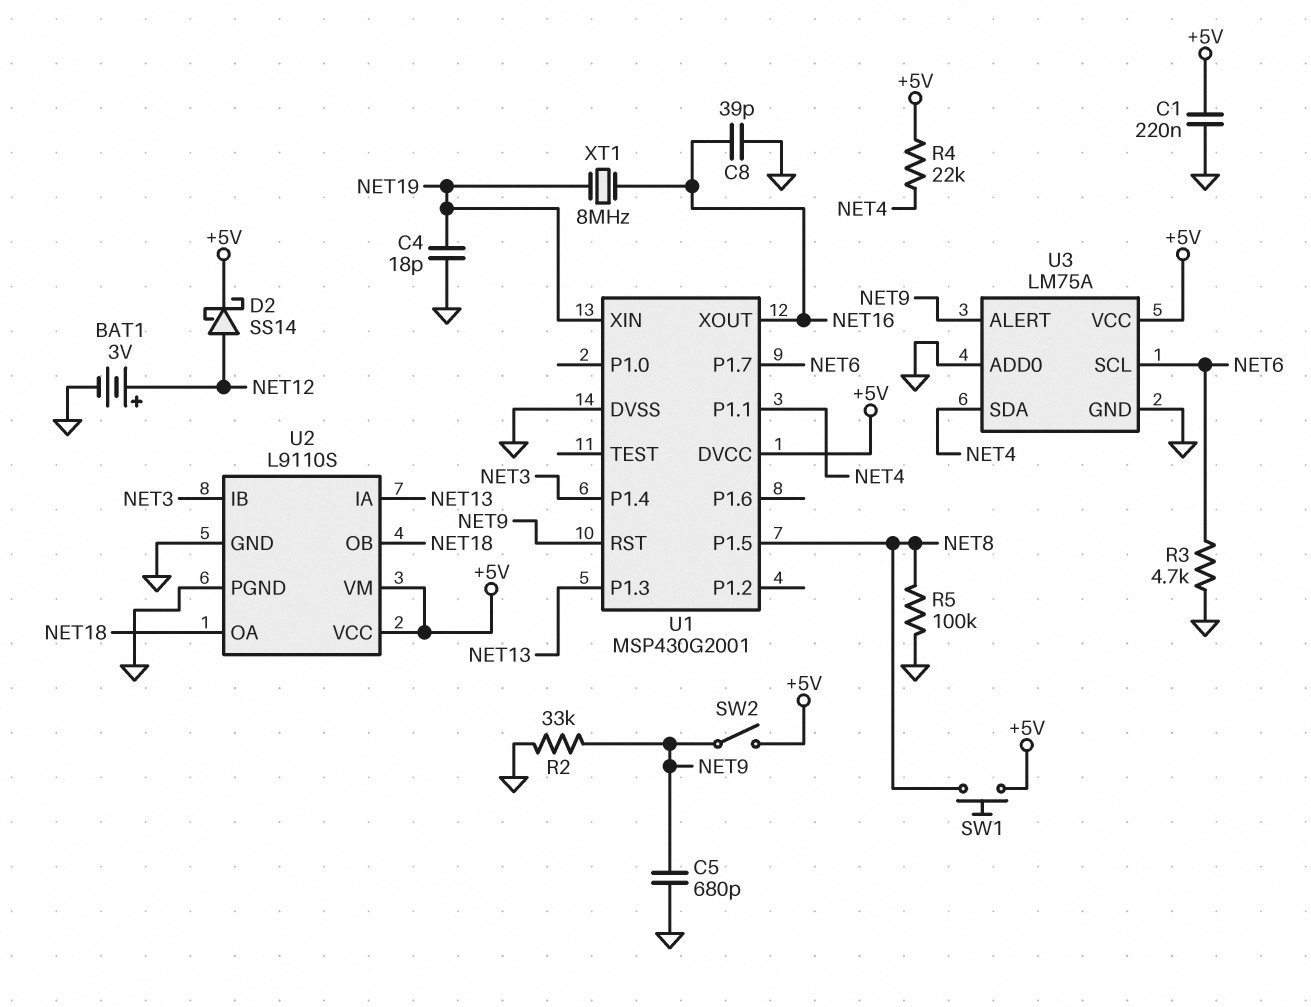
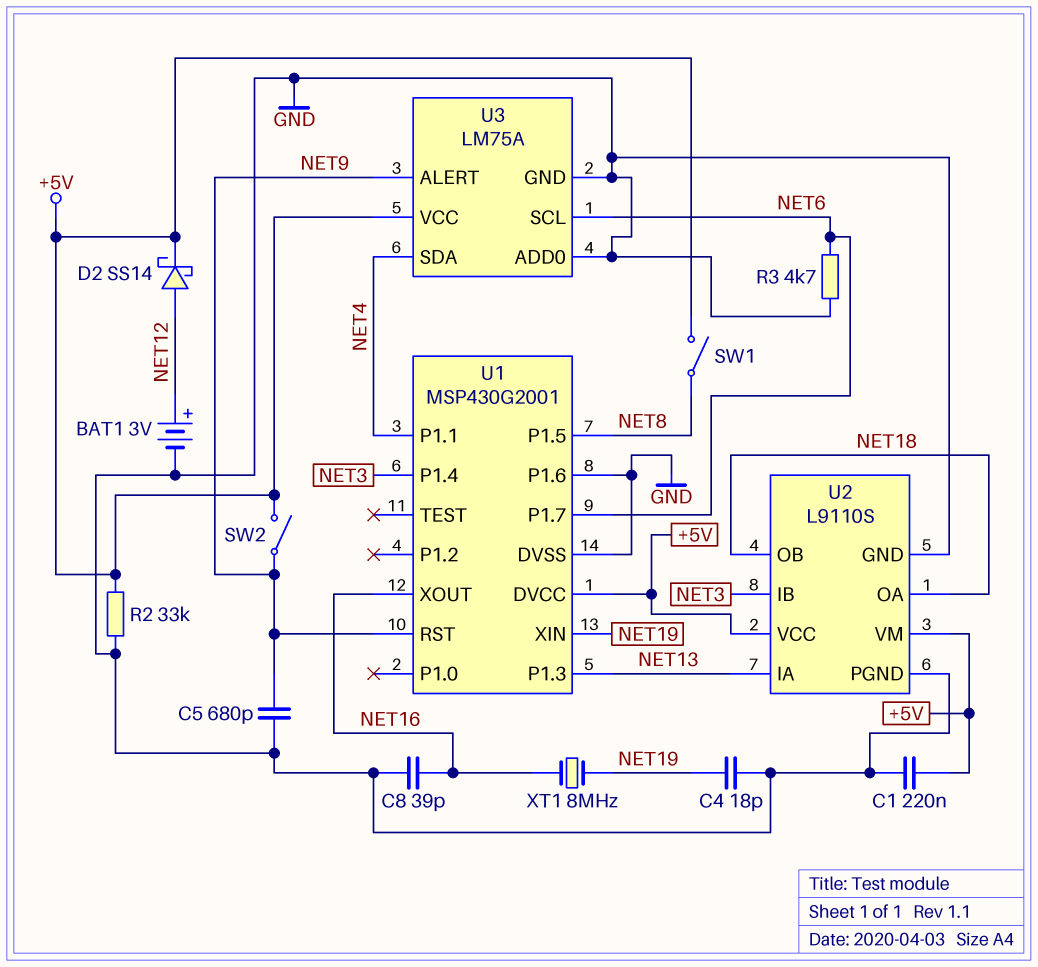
R2: 33k (GND, NET9) -> 33k (+5V, GND)
R4: 22k (+5V, NET4) -> none
R5: 100k (GND, NET8) -> none
SW1: button (+5V, NET8) -> switch (+5V, NET8)
U1 pin P1.6: none -> GND

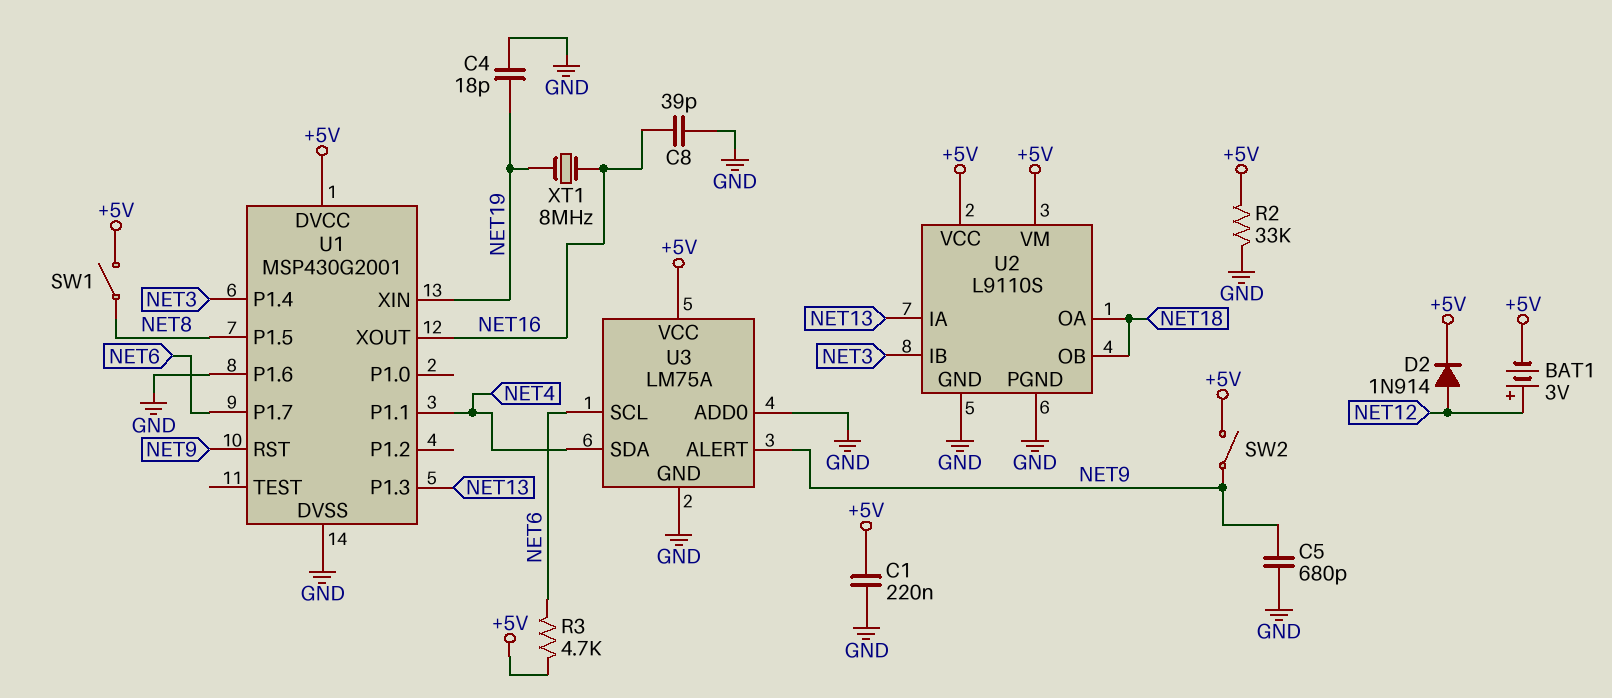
BAT1: 3V (plus NET12, minus GND) -> 3V (plus NET12, minus +5V)
D2: schottky SS14 (A NET12, K +5V) -> diode 1N914 (A NET12, K +5V)
R3: 4.7k (GND, NET6) -> 4.7k (+5V, NET6)

